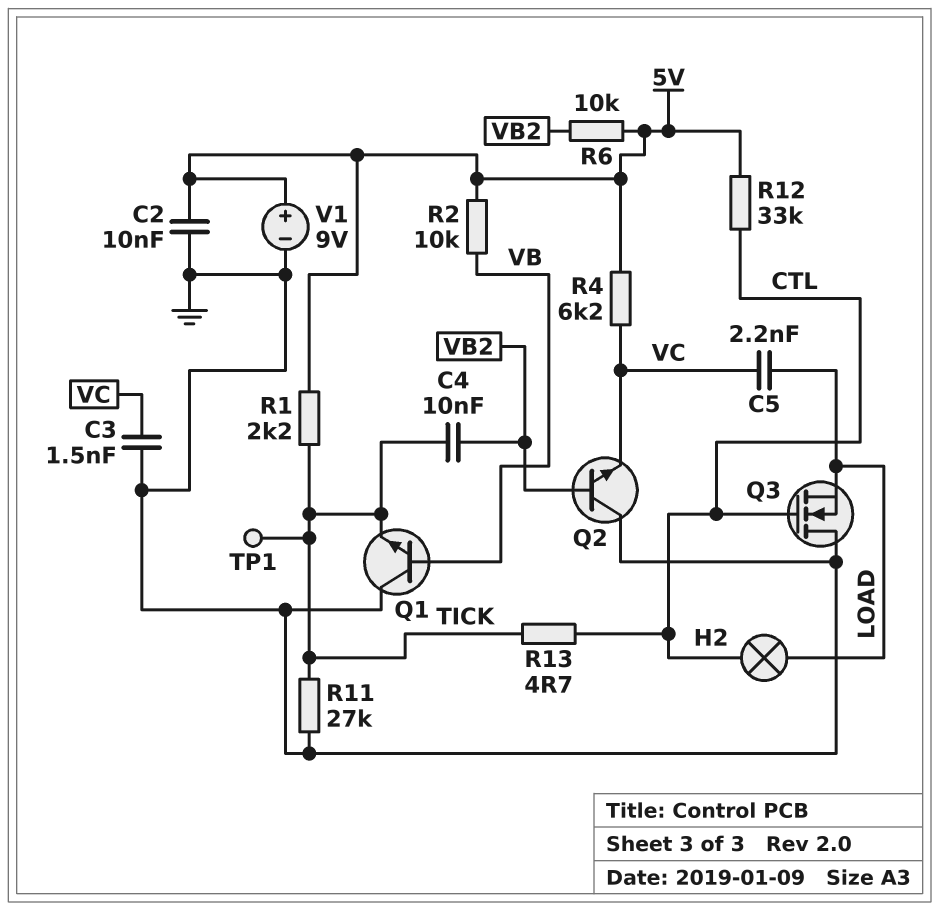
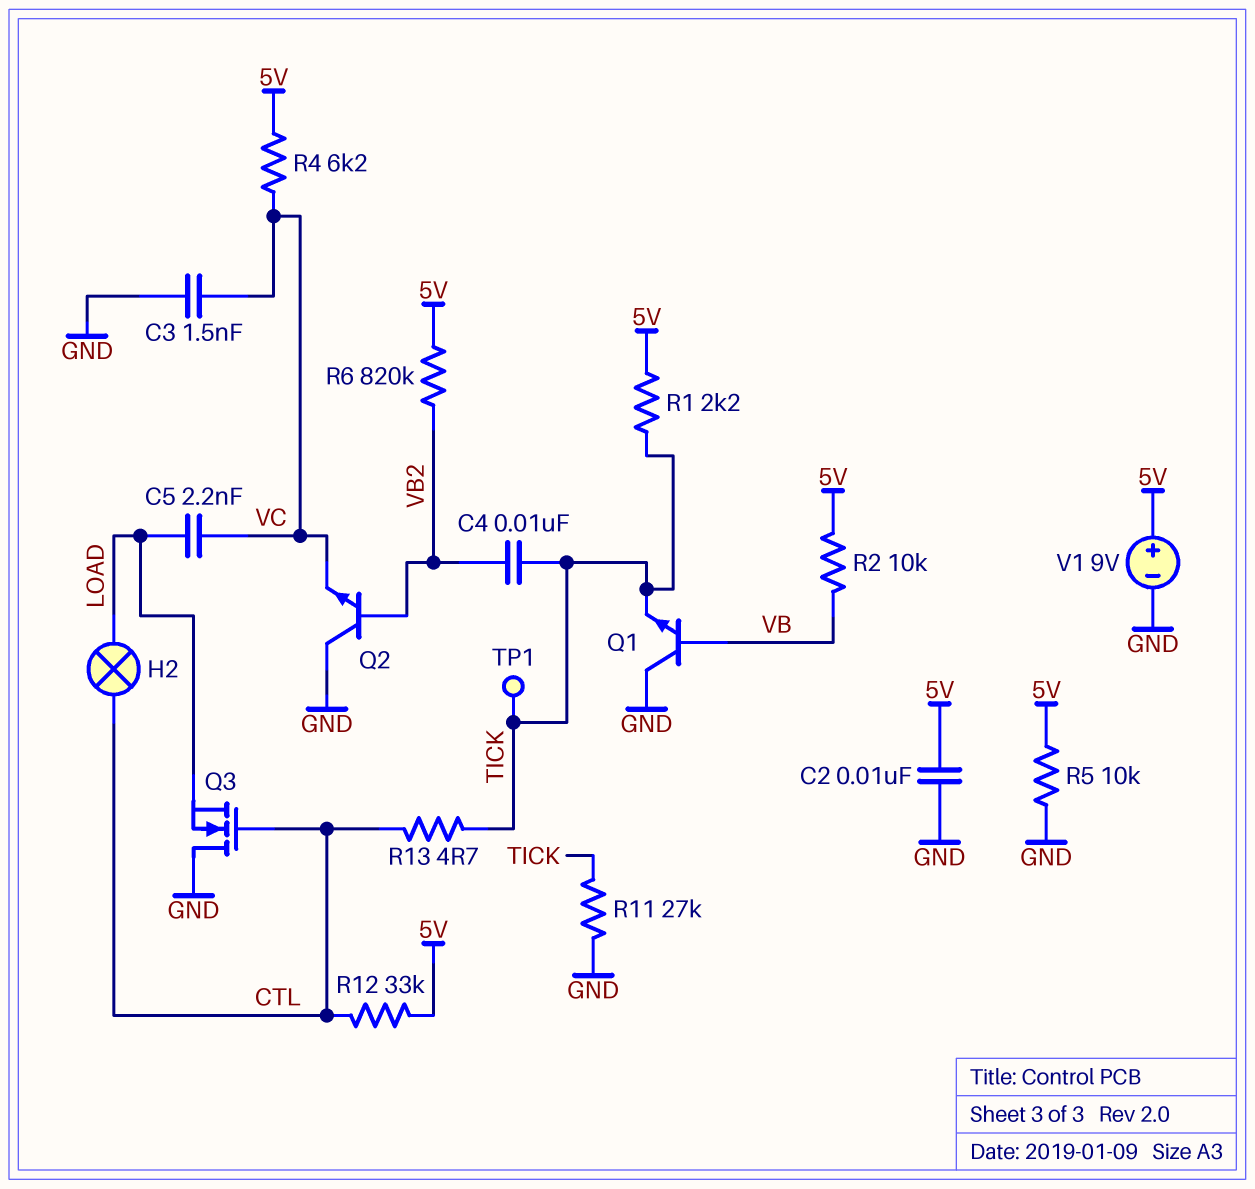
R5: none -> 10k (5V, GND)
R6: 10k (5V, VB2) -> 820k (5V, VB2)

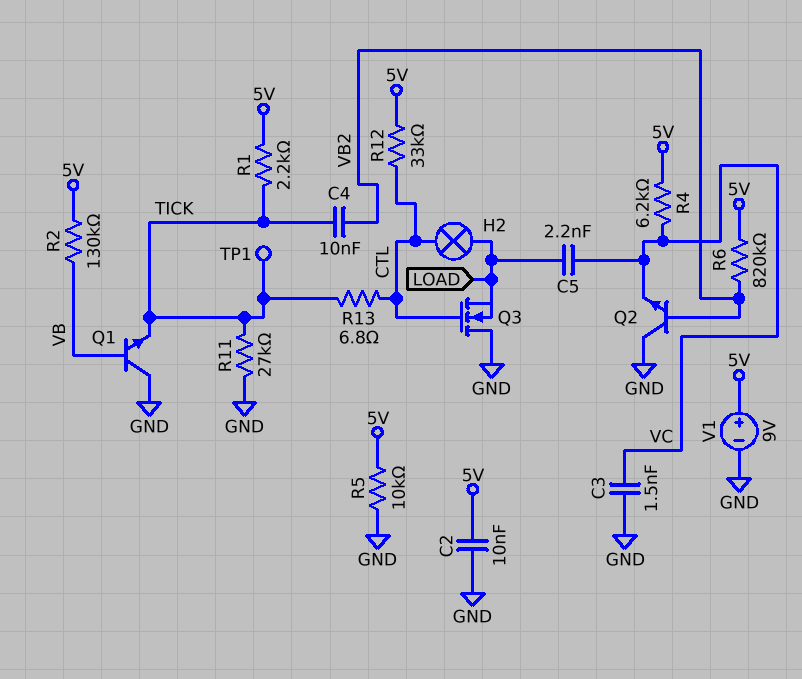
R2: 10k (5V, VB) -> 130k (5V, VB)
R13: 4.7 (CTL, TICK) -> 6.8 (CTL, TICK)

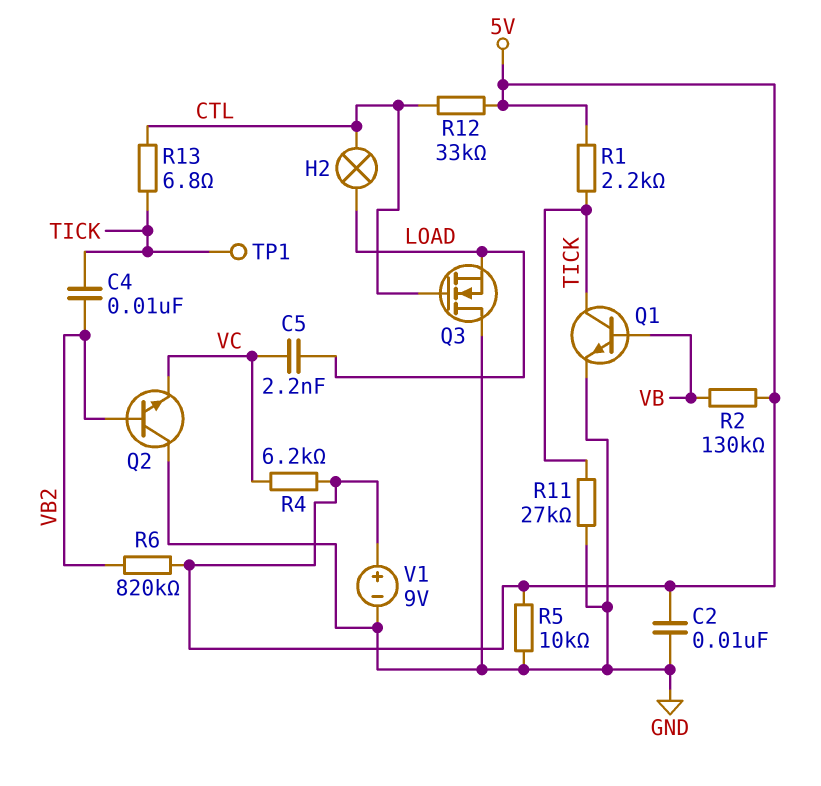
C3: 1.5nF (GND, VC) -> none
Q1: NPN (B VB, C GND, E TICK) -> NPN (B VB, C TICK, E GND)

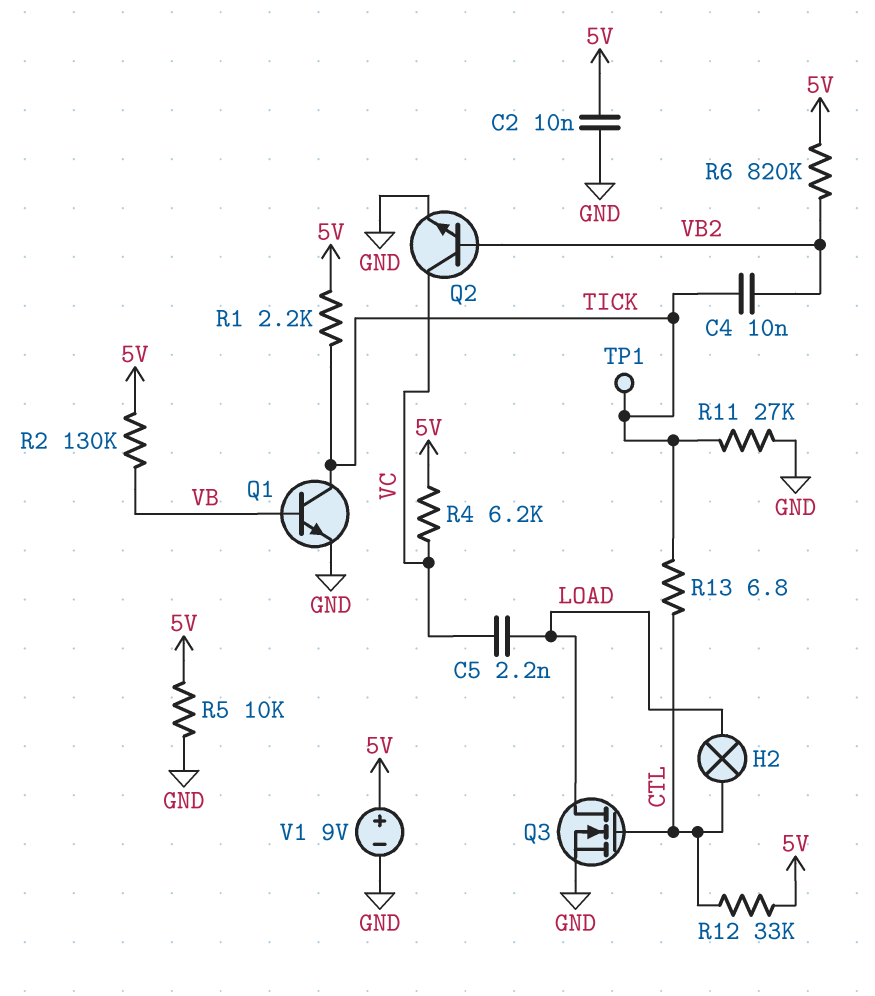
Q2: NPN (B VB2, C GND, E VC) -> NPN (B VB2, C VC, E GND)
Q3: NMOS (G CTL, D GND, S LOAD) -> NMOS (G CTL, D LOAD, S GND)

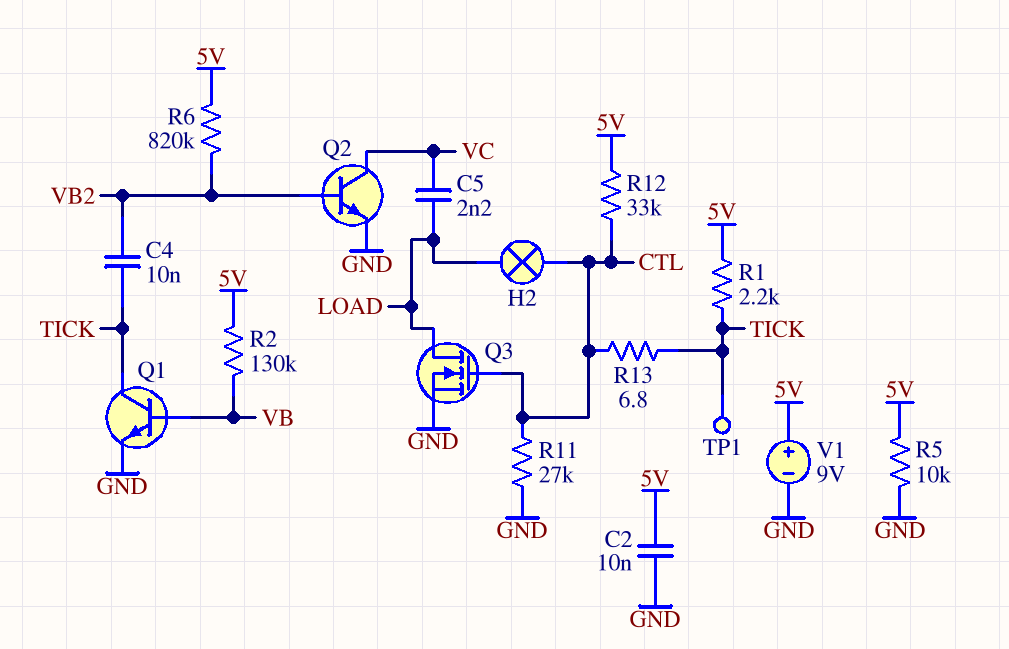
R4: 6.2k (5V, VC) -> none
R11: 27k (GND, TICK) -> 27k (CTL, GND)

